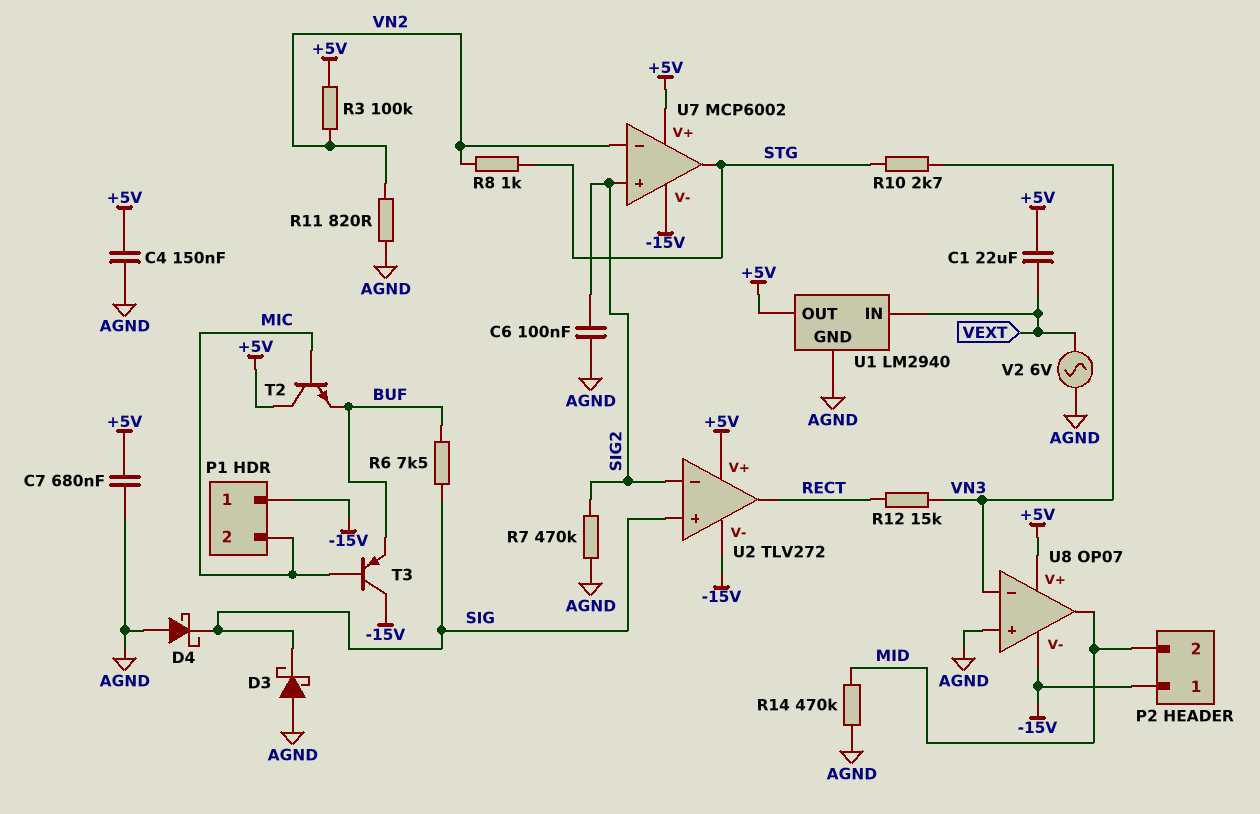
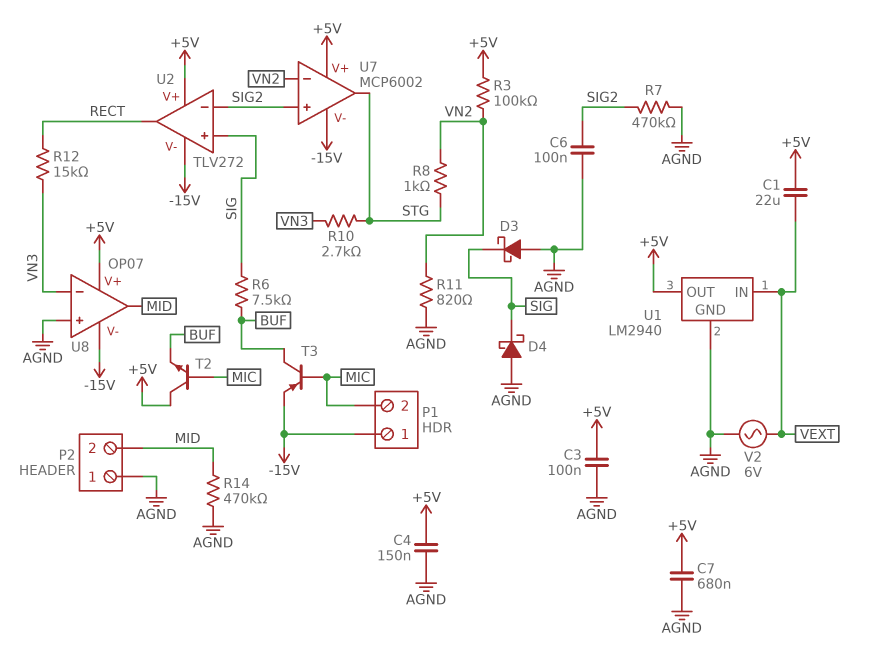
C3: none -> 100nF (+5V, AGND)
P2 pin 1: -15V -> AGND
T3: PNP (B MIC, C -15V, E BUF) -> PNP (B MIC, C BUF, E -15V)

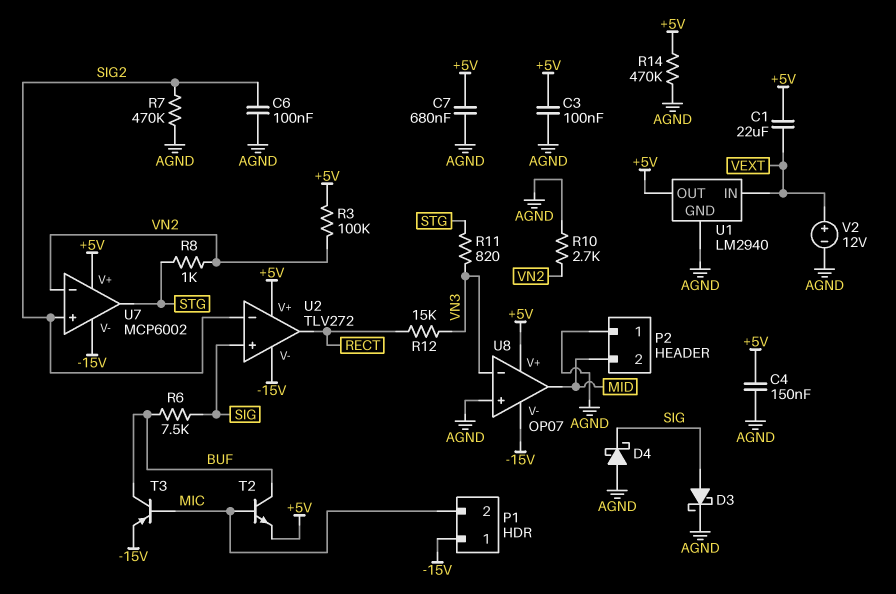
D3: schottky (A AGND, K SIG) -> schottky (A SIG, K AGND)
R10: 2.7k (STG, VN3) -> 2.7k (AGND, VN2)
R11: 820 (AGND, VN2) -> 820 (STG, VN3)
R14: 470k (AGND, MID) -> 470k (+5V, AGND)
T2: NPN (B MIC, C +5V, E BUF) -> NPN (B MIC, C BUF, E +5V)
V2: AC 6V (AGND, VEXT) -> 12V (plus VEXT, minus AGND)

